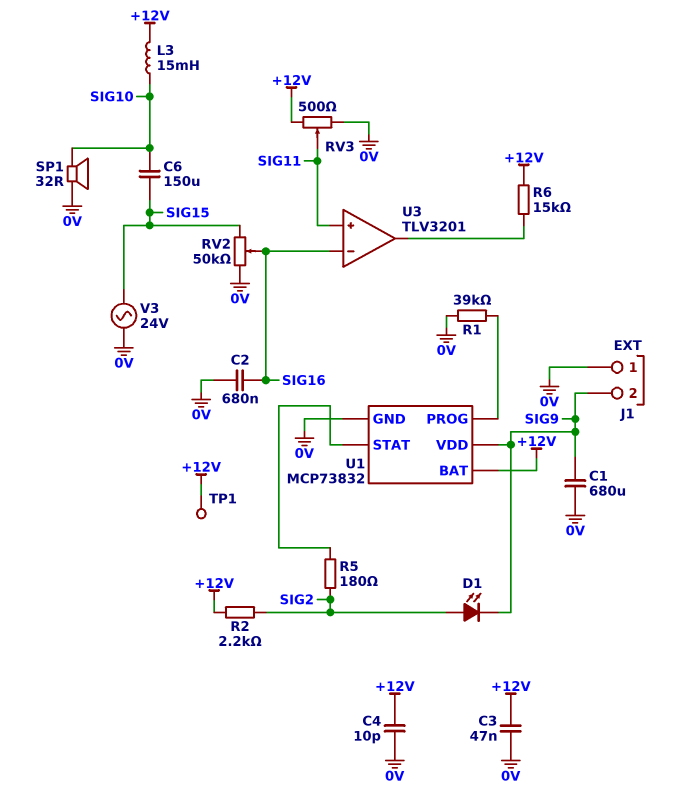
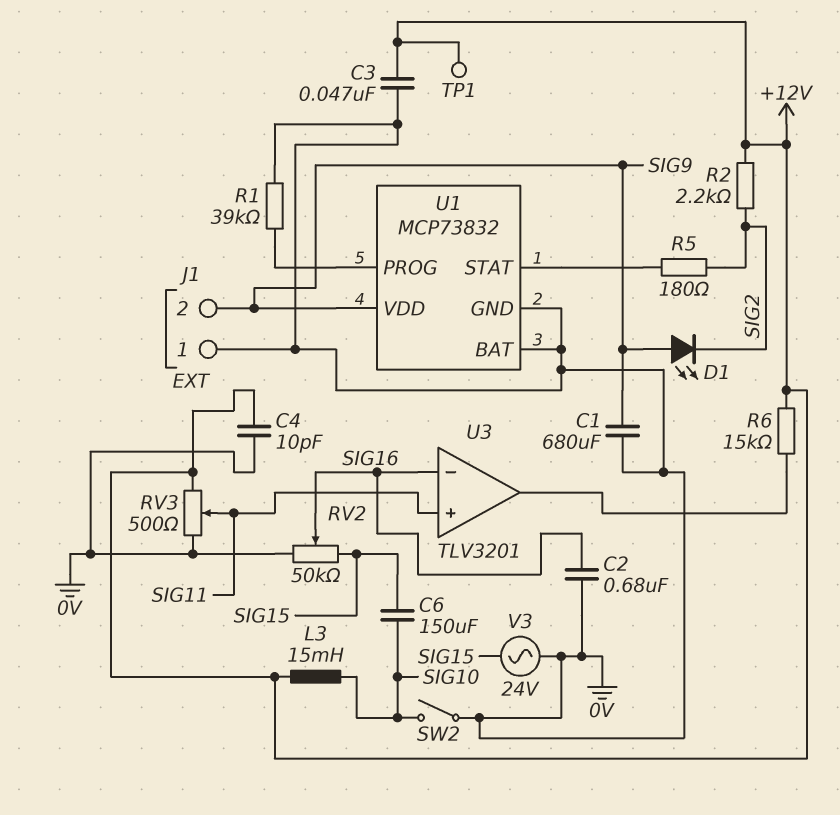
D1: LED (A SIG2, K SIG9) -> LED (A SIG9, K SIG2)
SP1: speaker 32R (0V, SIG10) -> none
SW2: none -> switch (0V, SIG10)
U1 pin BAT: +12V -> 0V

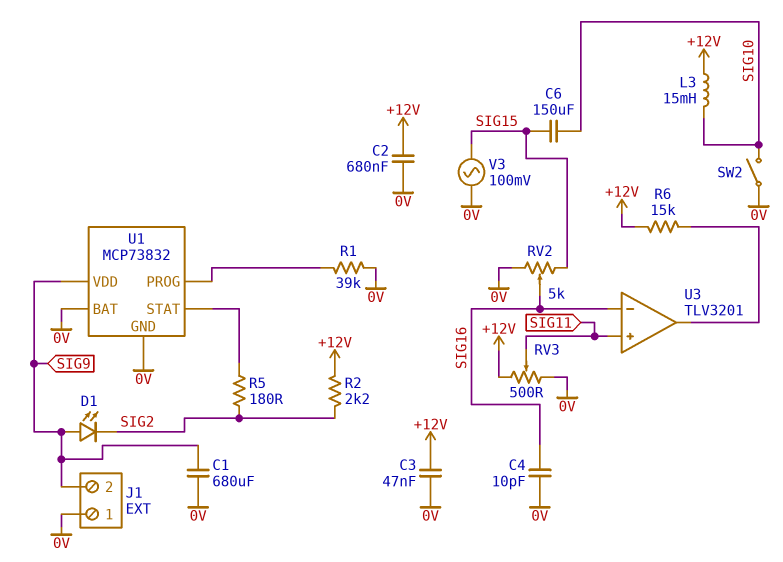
C2: 680nF (0V, SIG16) -> 680nF (+12V, 0V)
C4: 10pF (+12V, 0V) -> 10pF (0V, SIG16)
RV2: 50k (0V, SIG15, wiper SIG16) -> 5k (0V, SIG15, wiper SIG16)
TP1: test point (+12V) -> none
V3: AC 24V (0V, SIG15) -> AC 100mV (0V, SIG15)

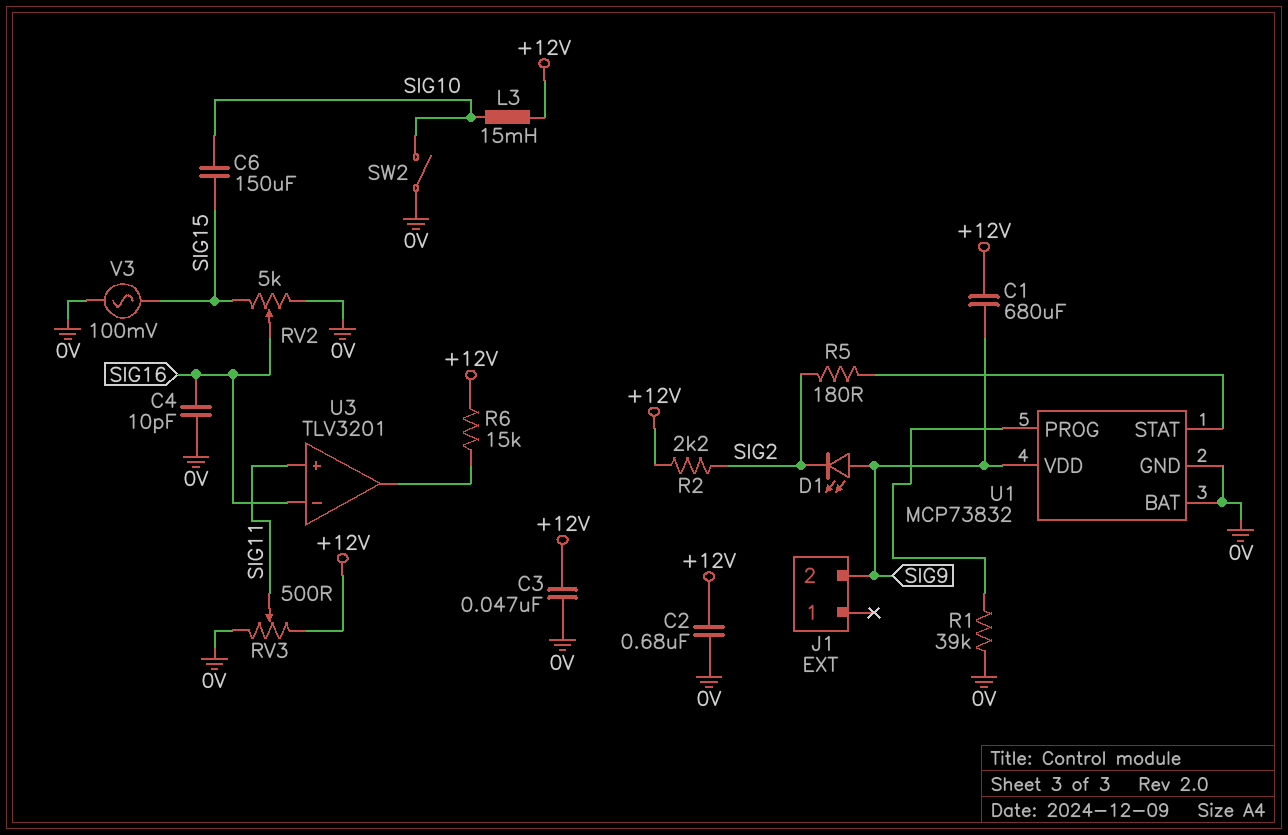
C1: 680uF (0V, SIG9) -> 680uF (+12V, SIG9)
J1 pin 1: 0V -> none

